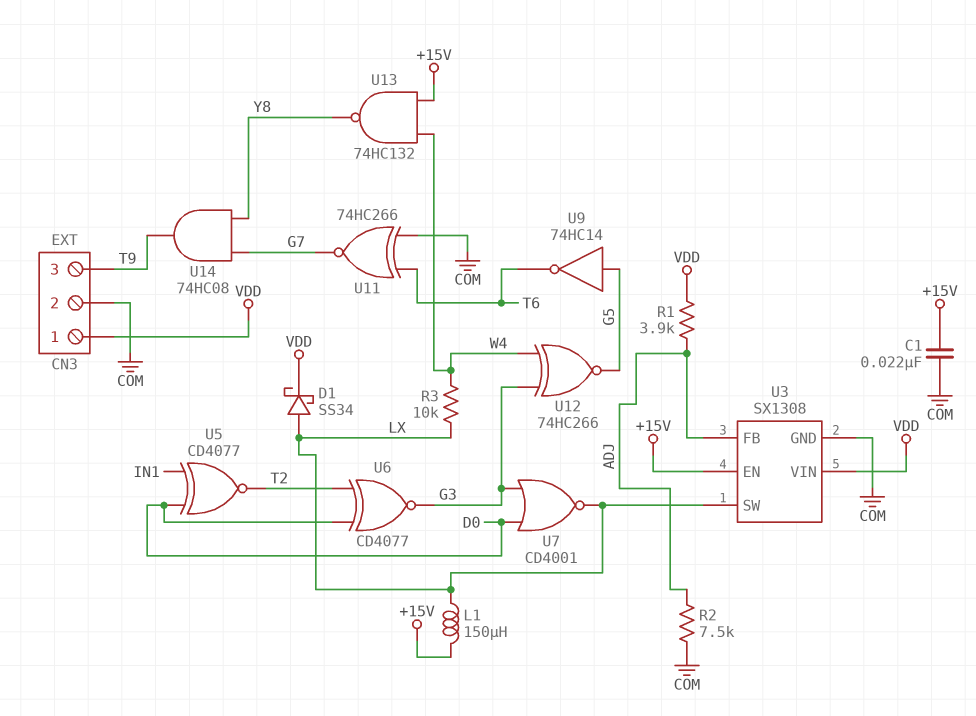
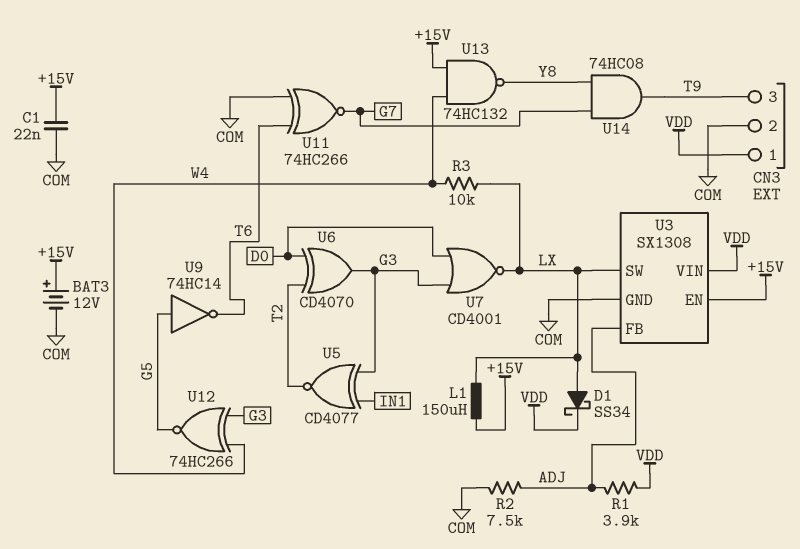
BAT3: none -> 12V (plus +15V, minus COM)
U5: XNOR CD4077 (in D0, in IN1, out T2) -> XNOR CD4077 (in G3, in IN1, out T2)
U6: XNOR CD4077 (in D0, in T2, out G3) -> XOR CD4070 (in D0, in T2, out G3)

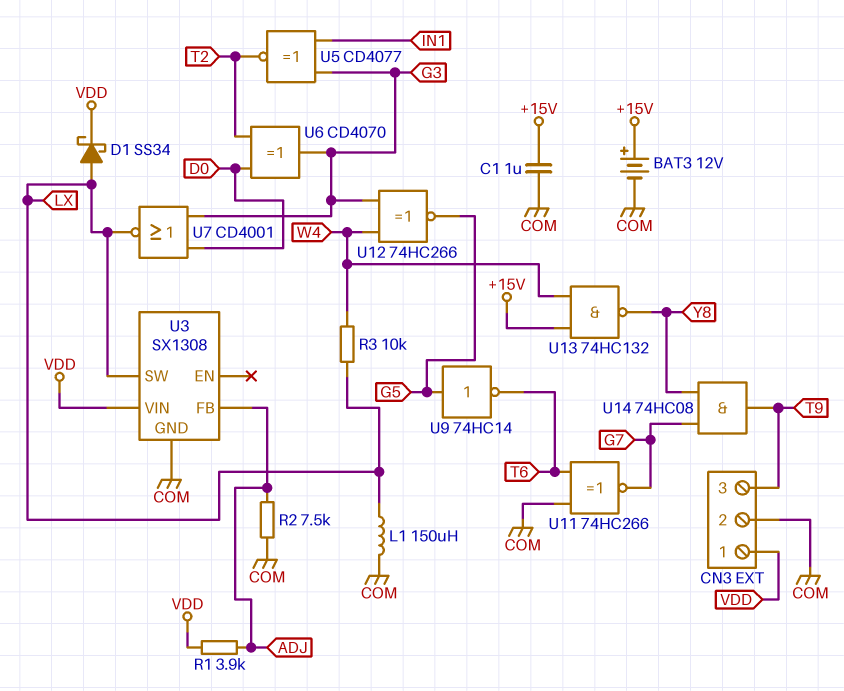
C1: 22nF (+15V, COM) -> 1uF (+15V, COM)
L1: 150uH (+15V, LX) -> 150uH (COM, LX)
U3 pin EN: +15V -> none

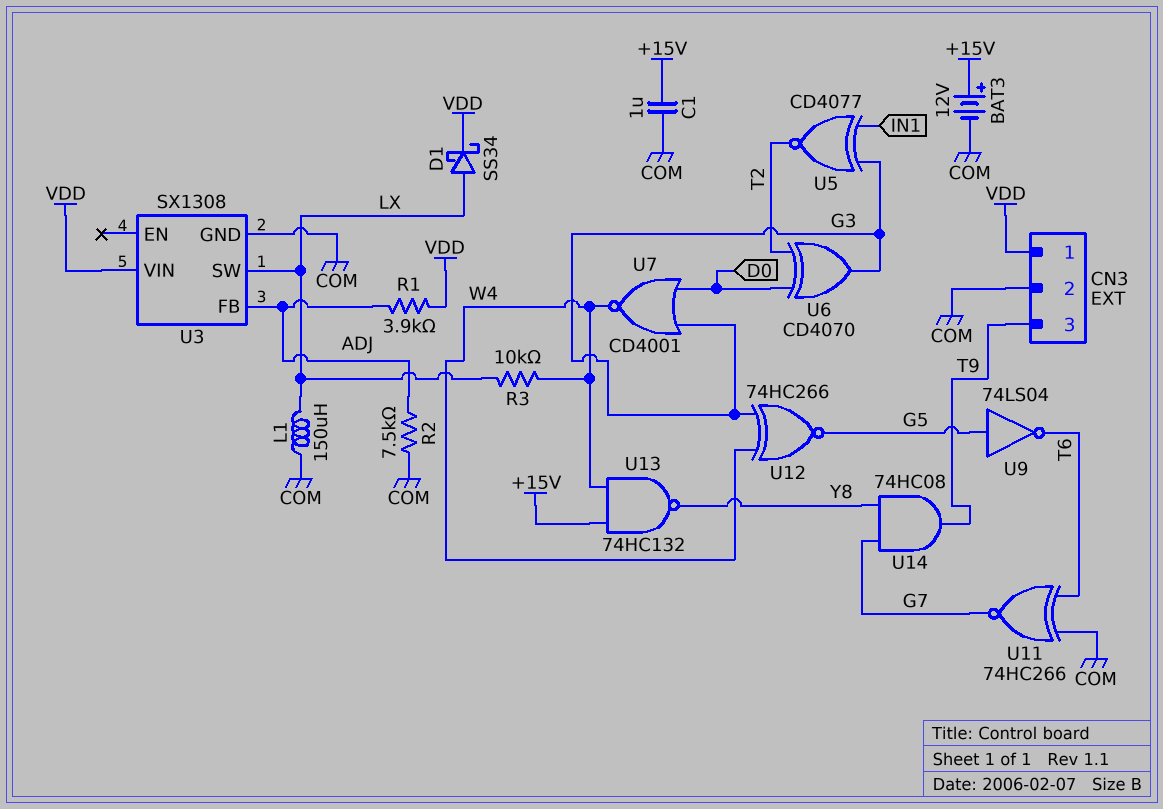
U7: NOR CD4001 (in D0, in G3, out LX) -> NOR CD4001 (in D0, in G3, out W4)
U9: NOT 74HC14 (in G5, out T6) -> NOT 74LS04 (in G5, out T6)

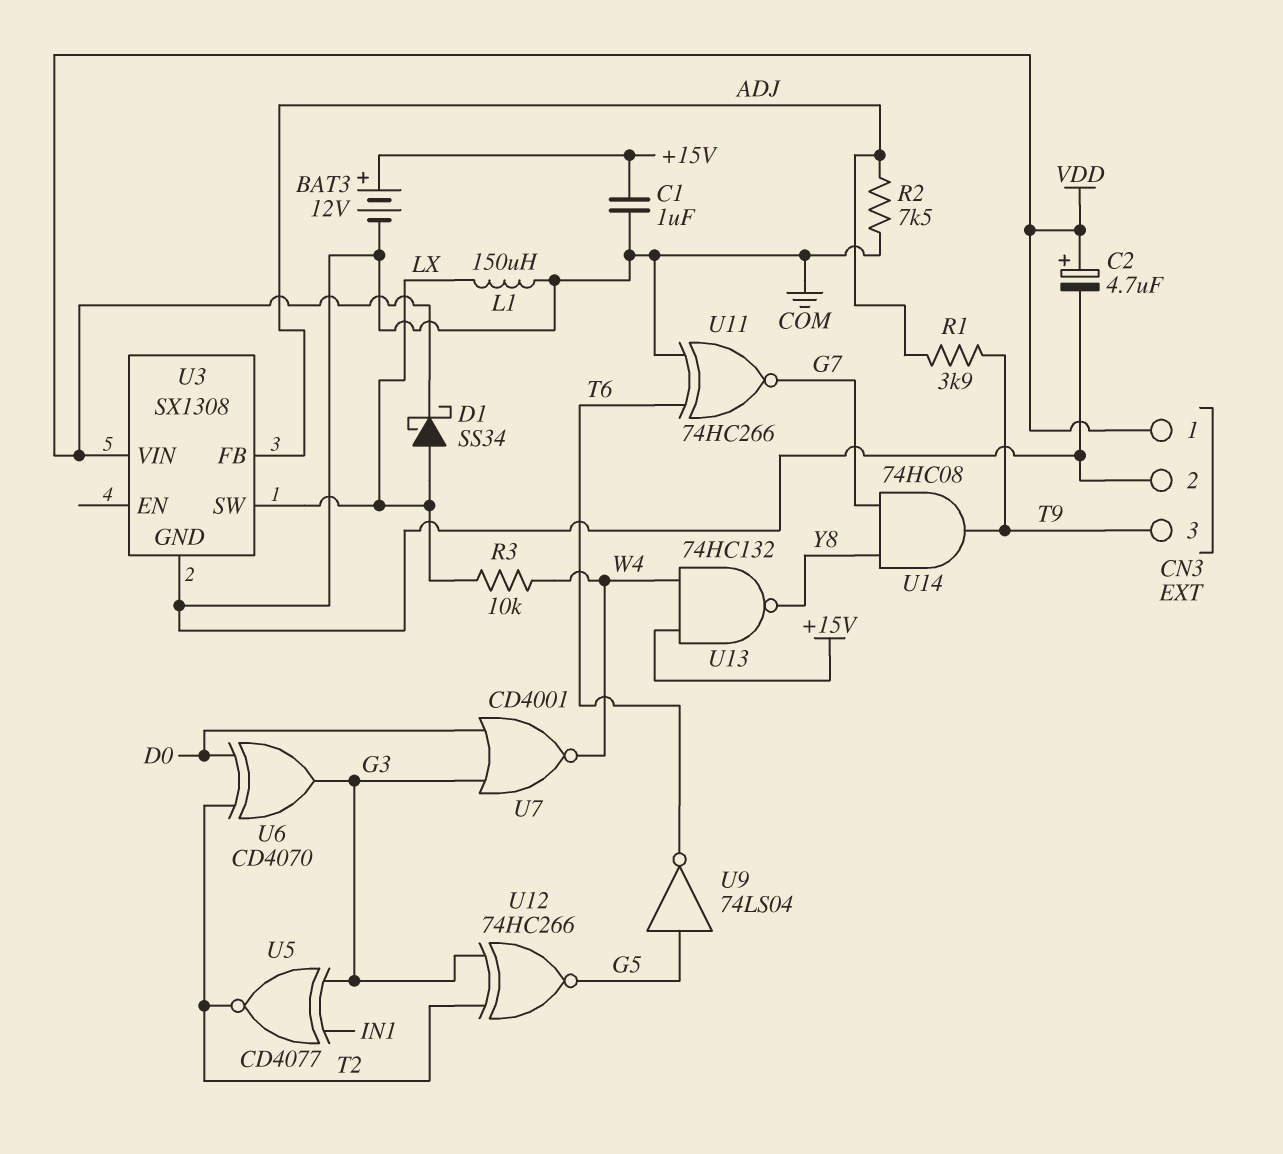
C2: none -> 4.7uF (plus VDD, minus COM)
R1: 3.9k (ADJ, VDD) -> 3.9k (ADJ, T9)
U12: XNOR 74HC266 (in G3, in W4, out G5) -> XNOR 74HC266 (in G3, in T2, out G5)

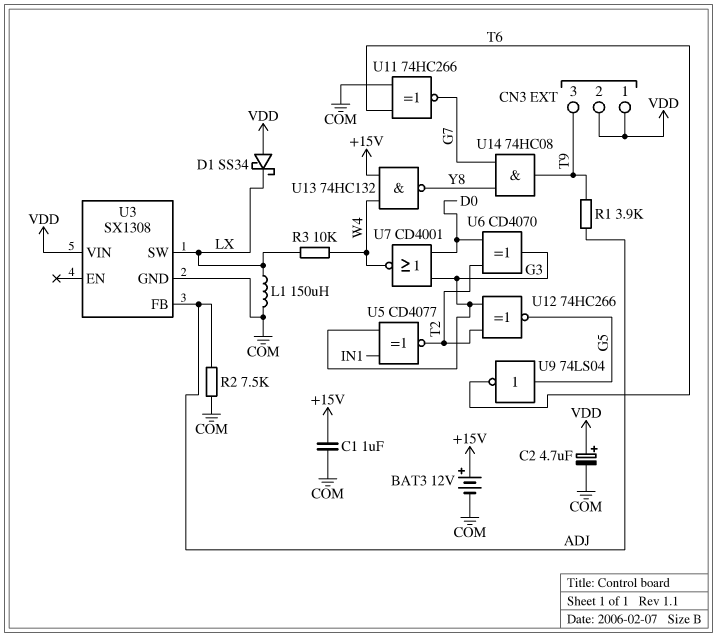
CN3 pin 2: COM -> VDD
D1: schottky SS34 (A LX, K VDD) -> schottky SS34 (A VDD, K LX)

